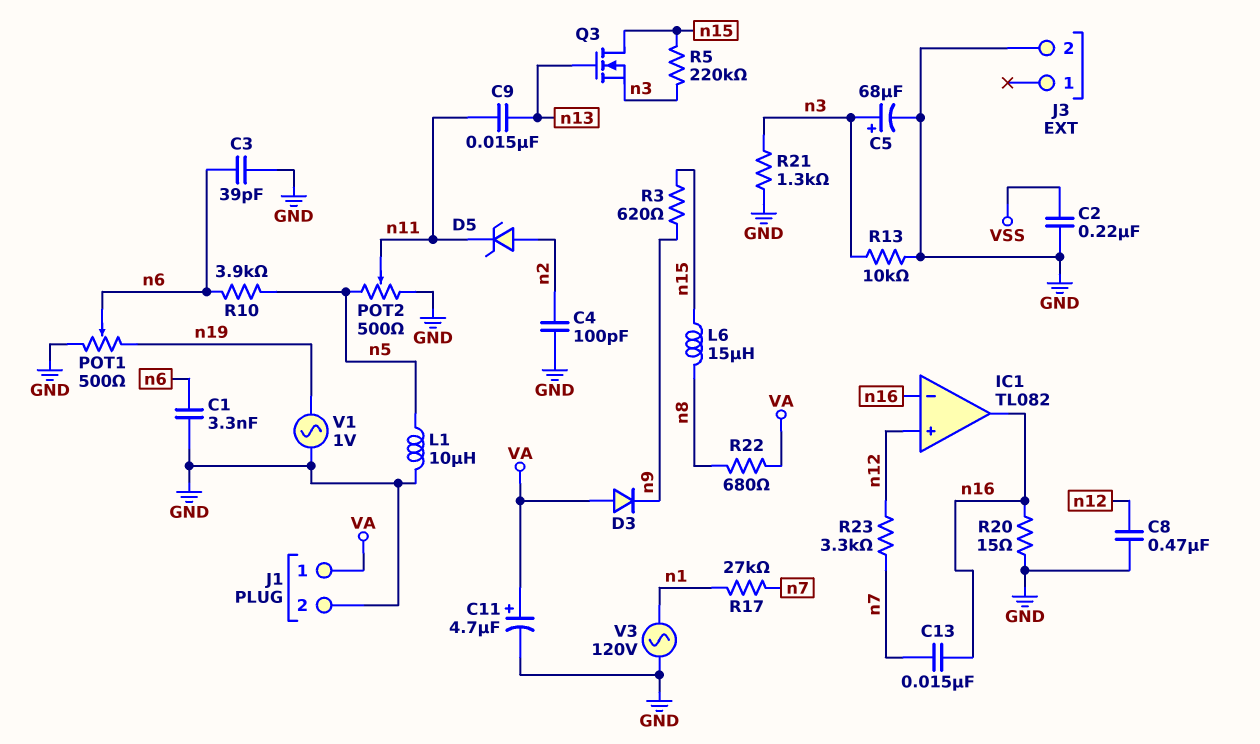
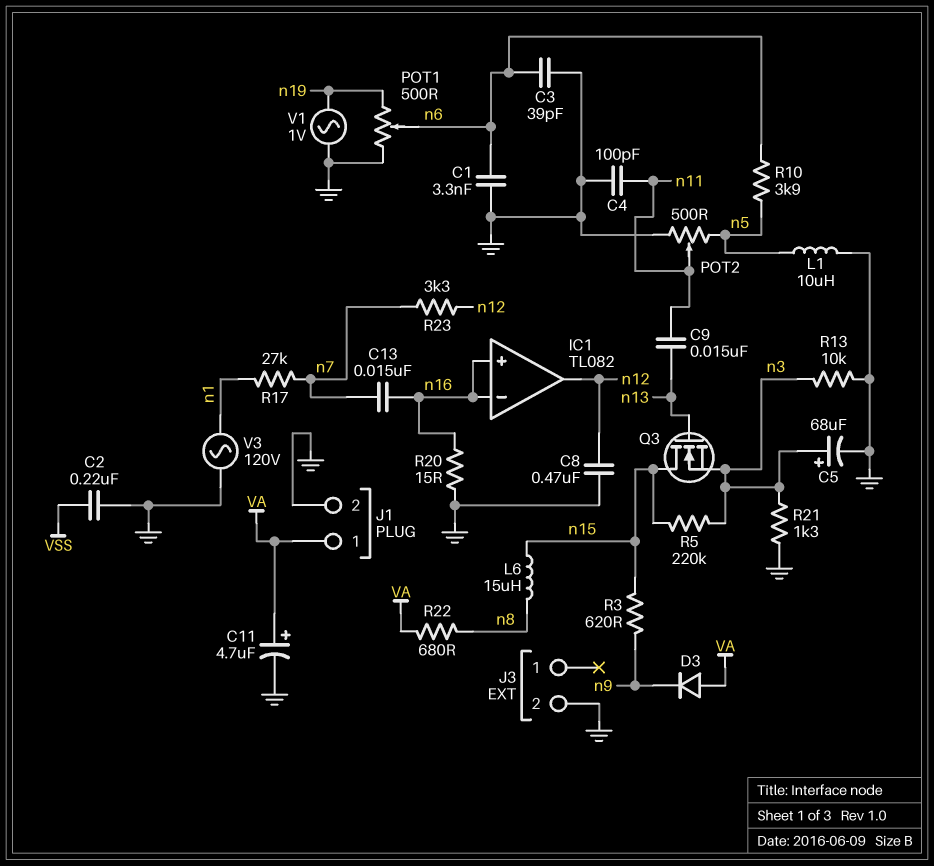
C4: 100pF (GND, n2) -> 100pF (GND, n11)
D5: zener (A n2, K n11) -> none
IC1 pin in+: n12 -> n16
IC1 pin out: n16 -> n12

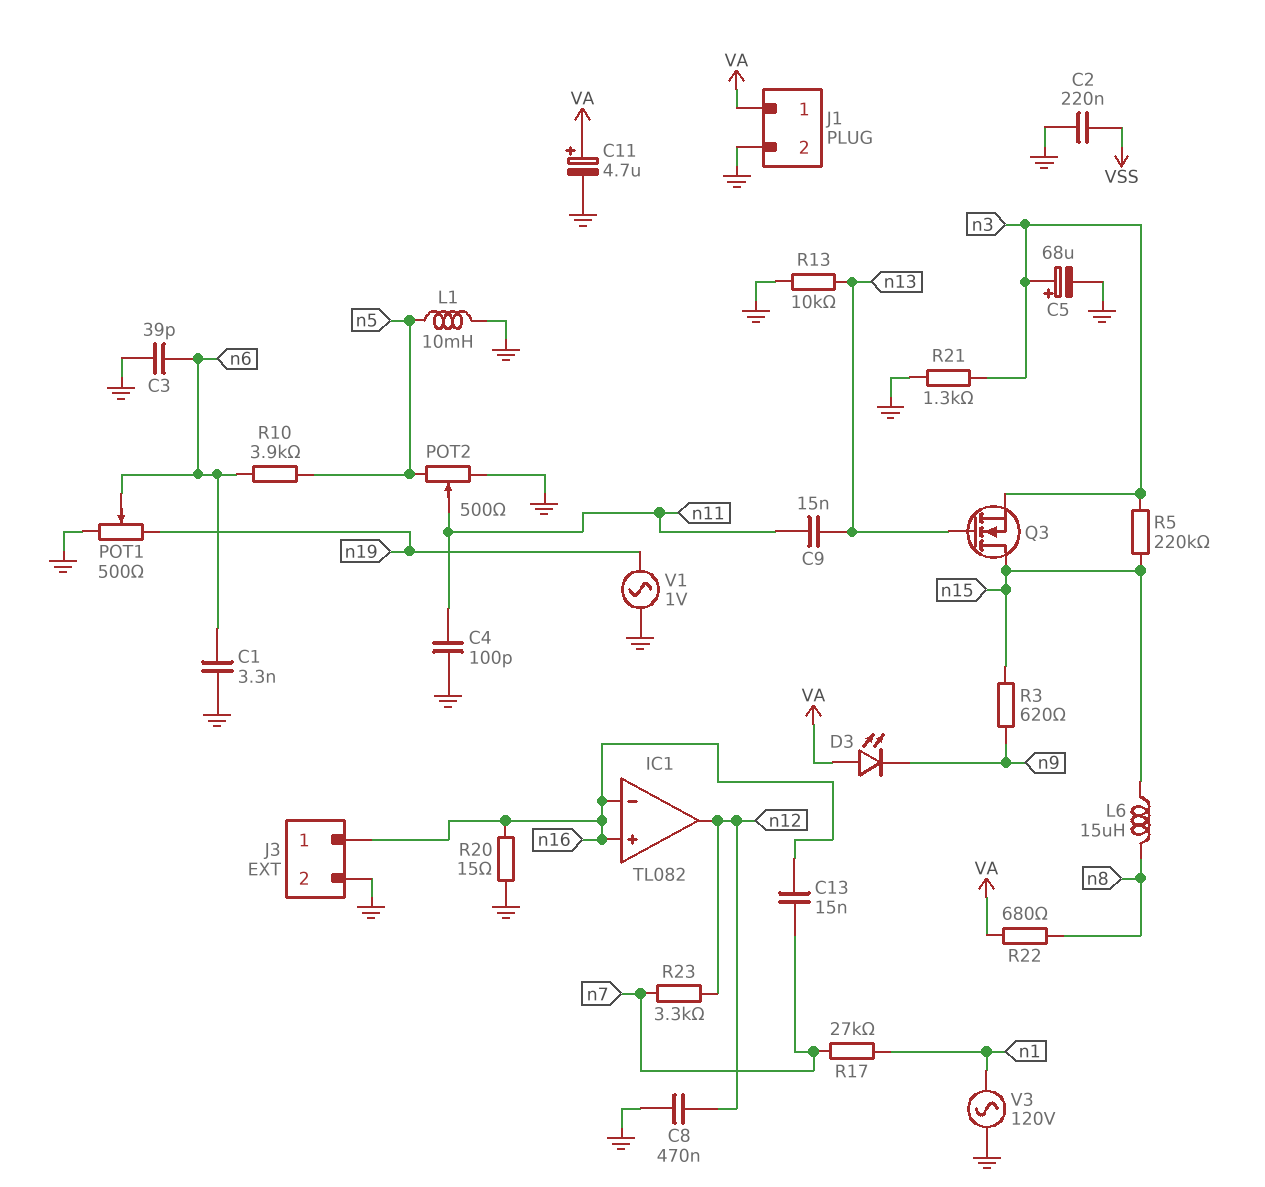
D3: diode (A VA, K n9) -> LED (A VA, K n9)
J3 pin 1: none -> n16
L1: 10uH (GND, n5) -> 10mH (GND, n5)
R13: 10k (GND, n3) -> 10k (GND, n13)

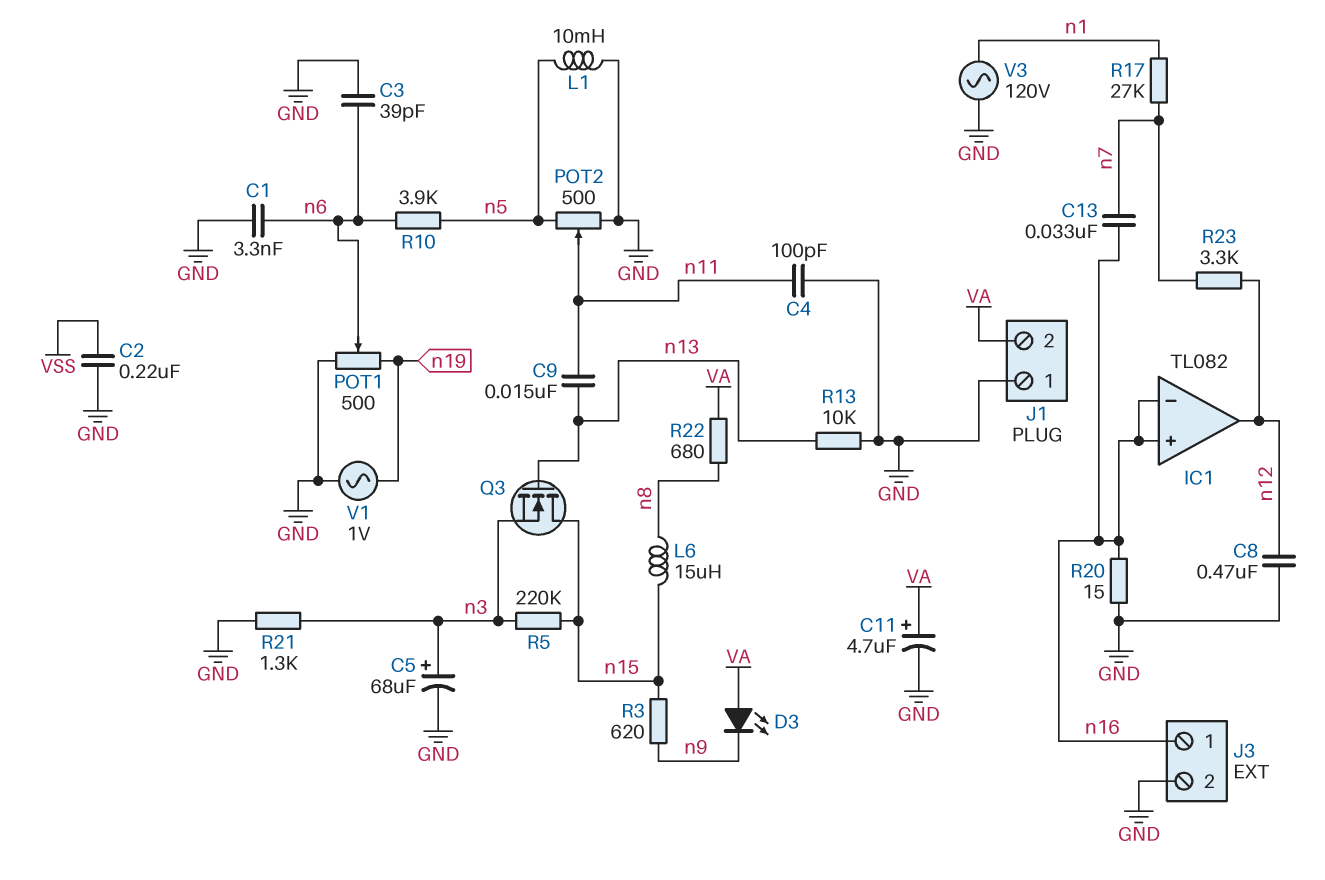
C13: 15nF (n7, n16) -> 33nF (n7, n16)
J1 pin 1: VA -> GND
J1 pin 2: GND -> VA

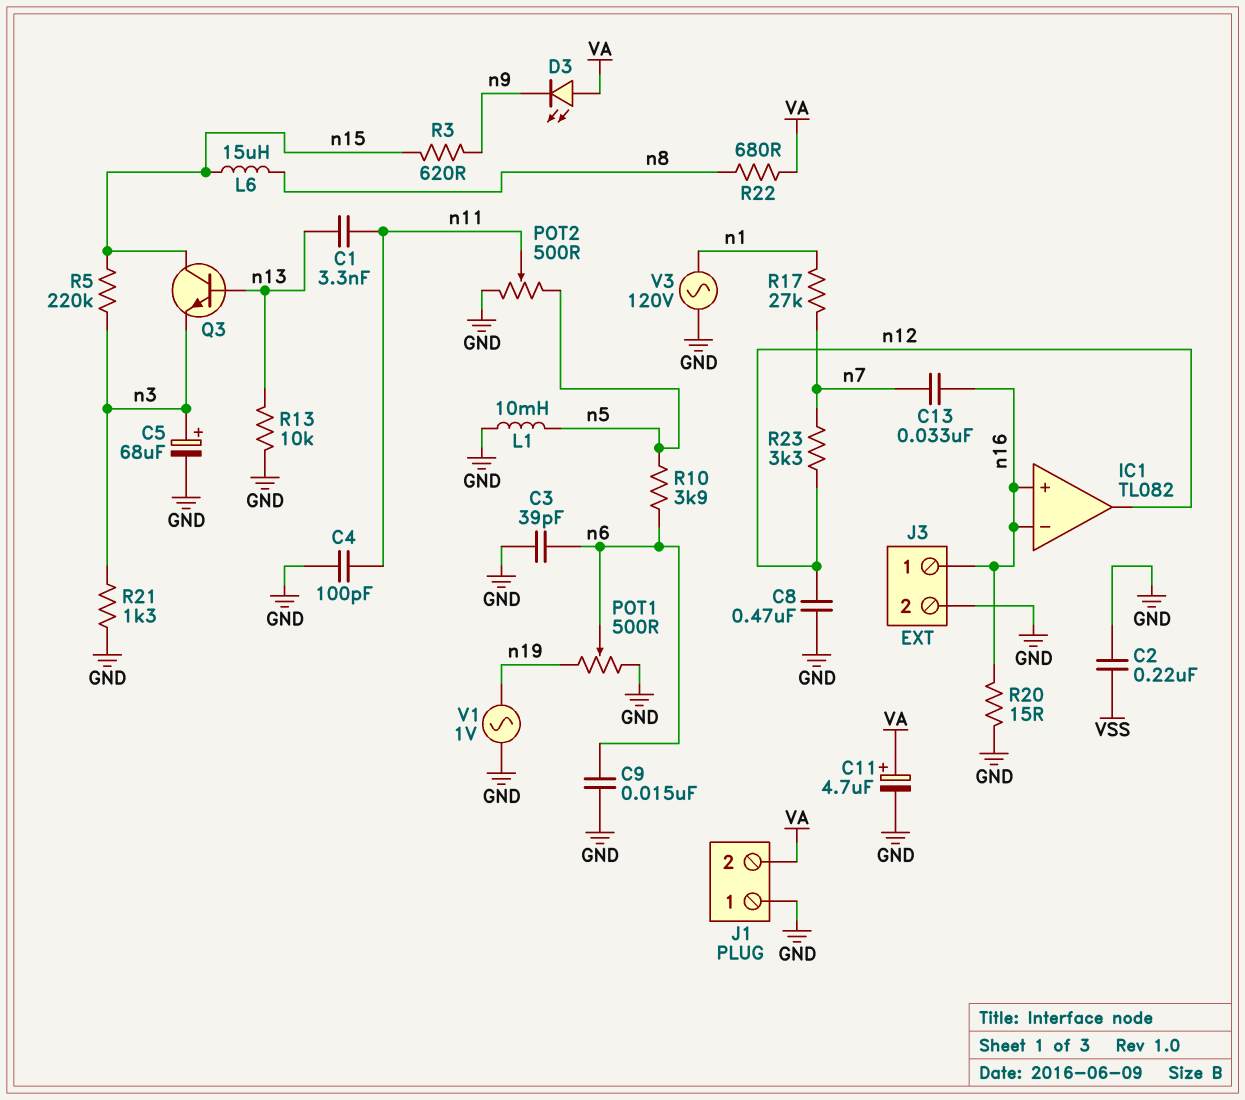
C1: 3.3nF (GND, n6) -> 3.3nF (n11, n13)
C9: 15nF (n11, n13) -> 15nF (GND, n6)
Q3: NMOS (G n13, D n15, S n3) -> NPN (B n13, C n15, E n3)

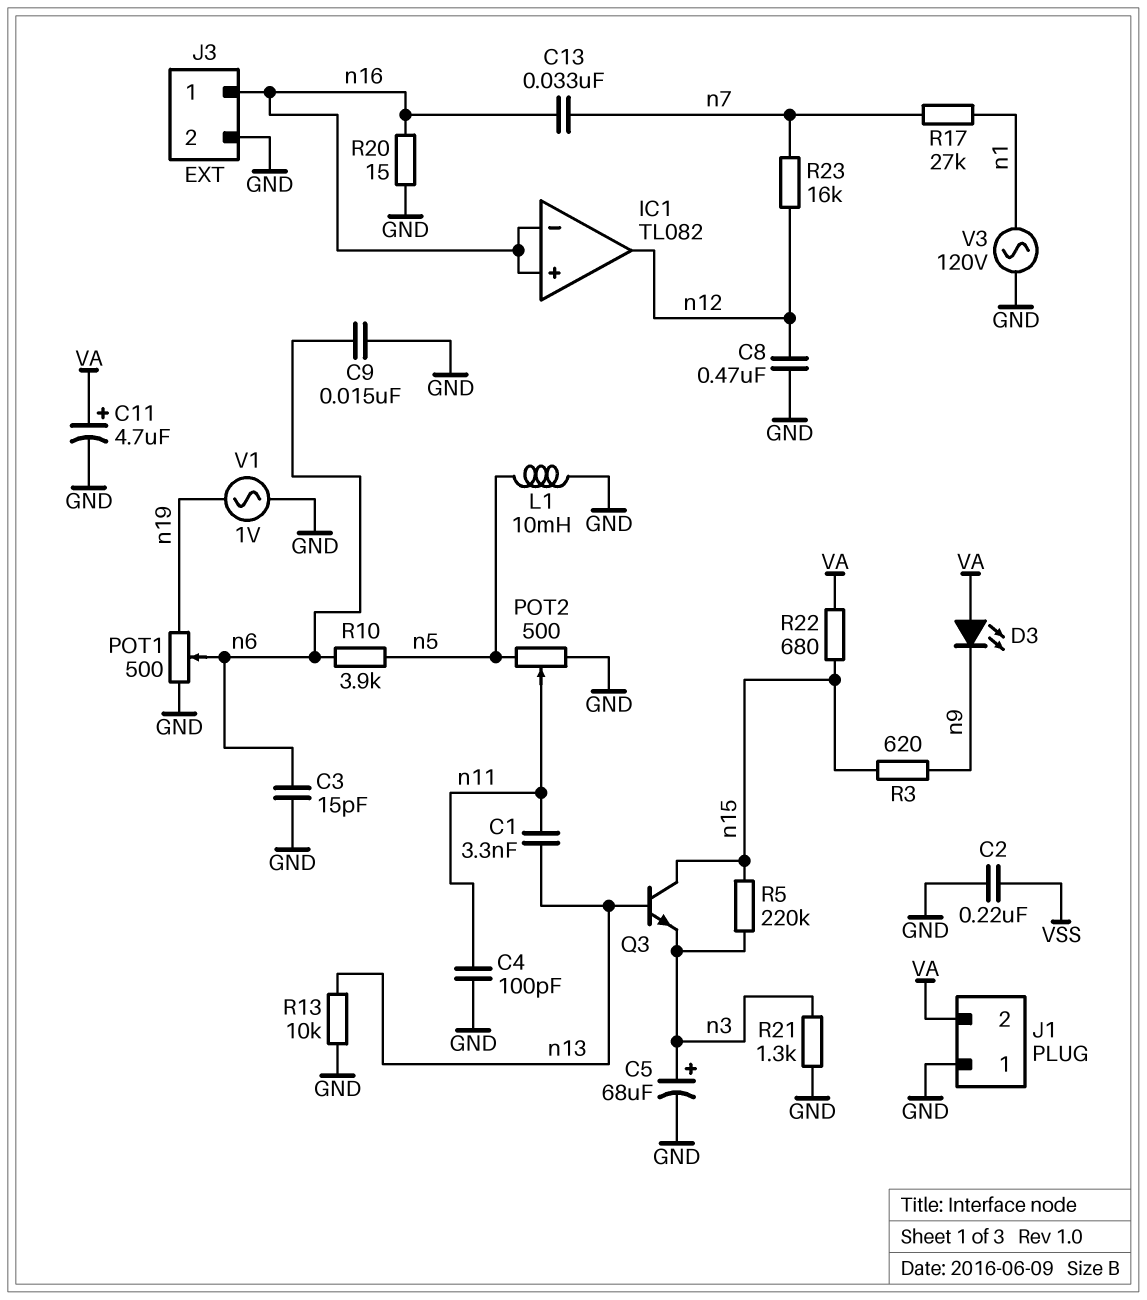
C3: 39pF (GND, n6) -> 15pF (GND, n6)
L6: 15uH (n8, n15) -> none
R22: 680 (VA, n8) -> 680 (VA, n15)
R23: 3.3k (n7, n12) -> 16k (n7, n12)

